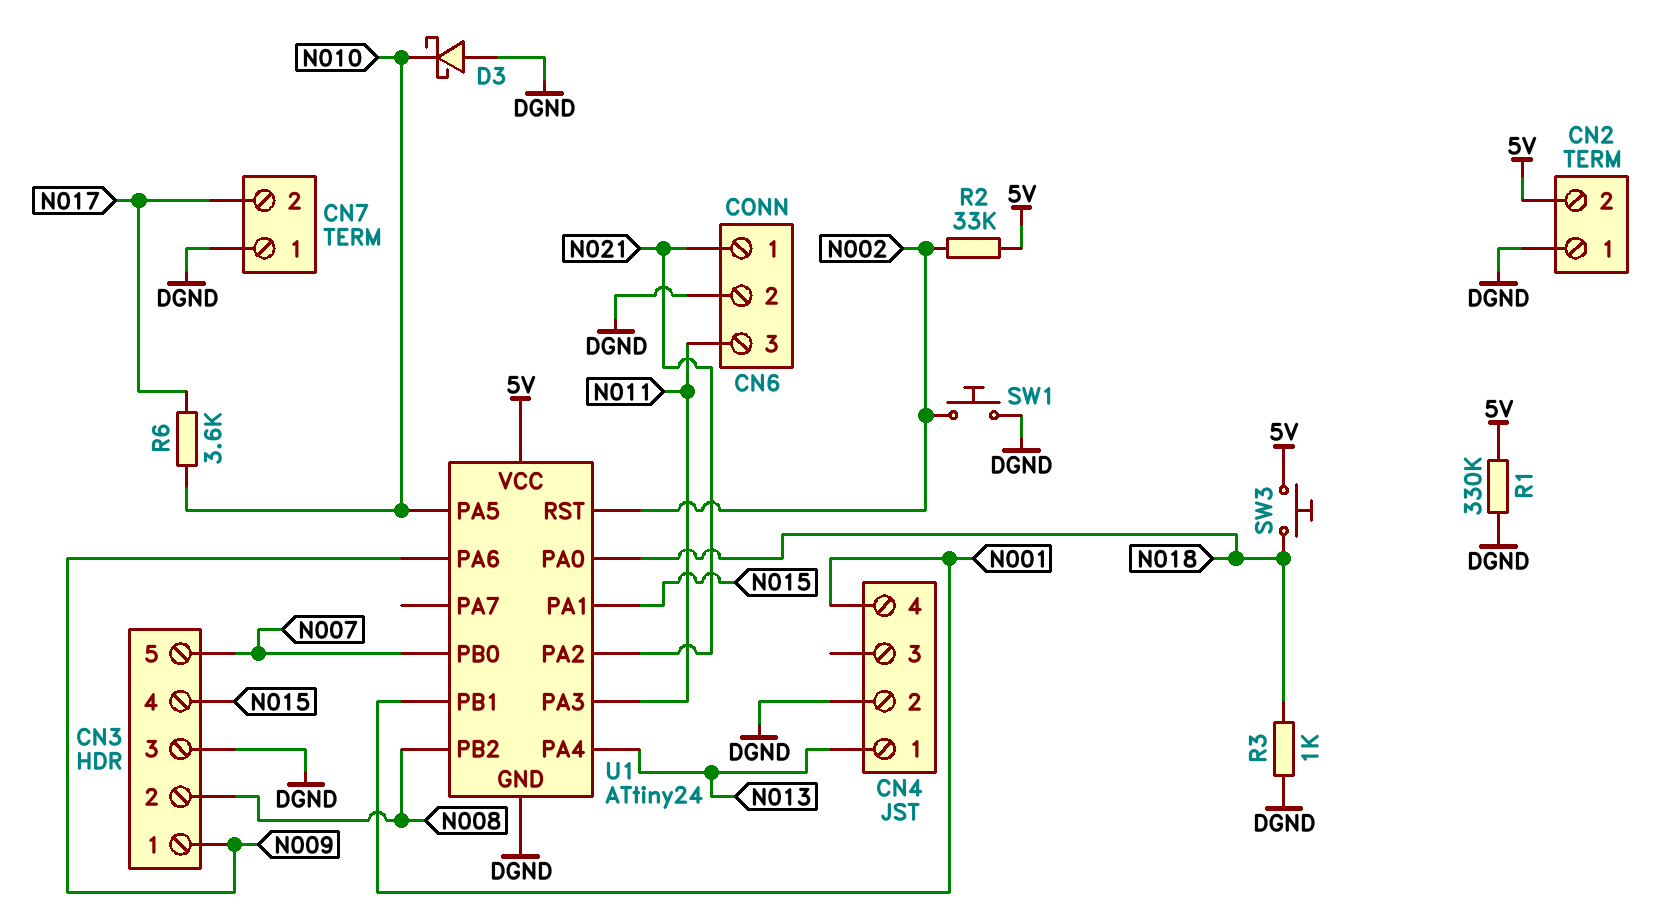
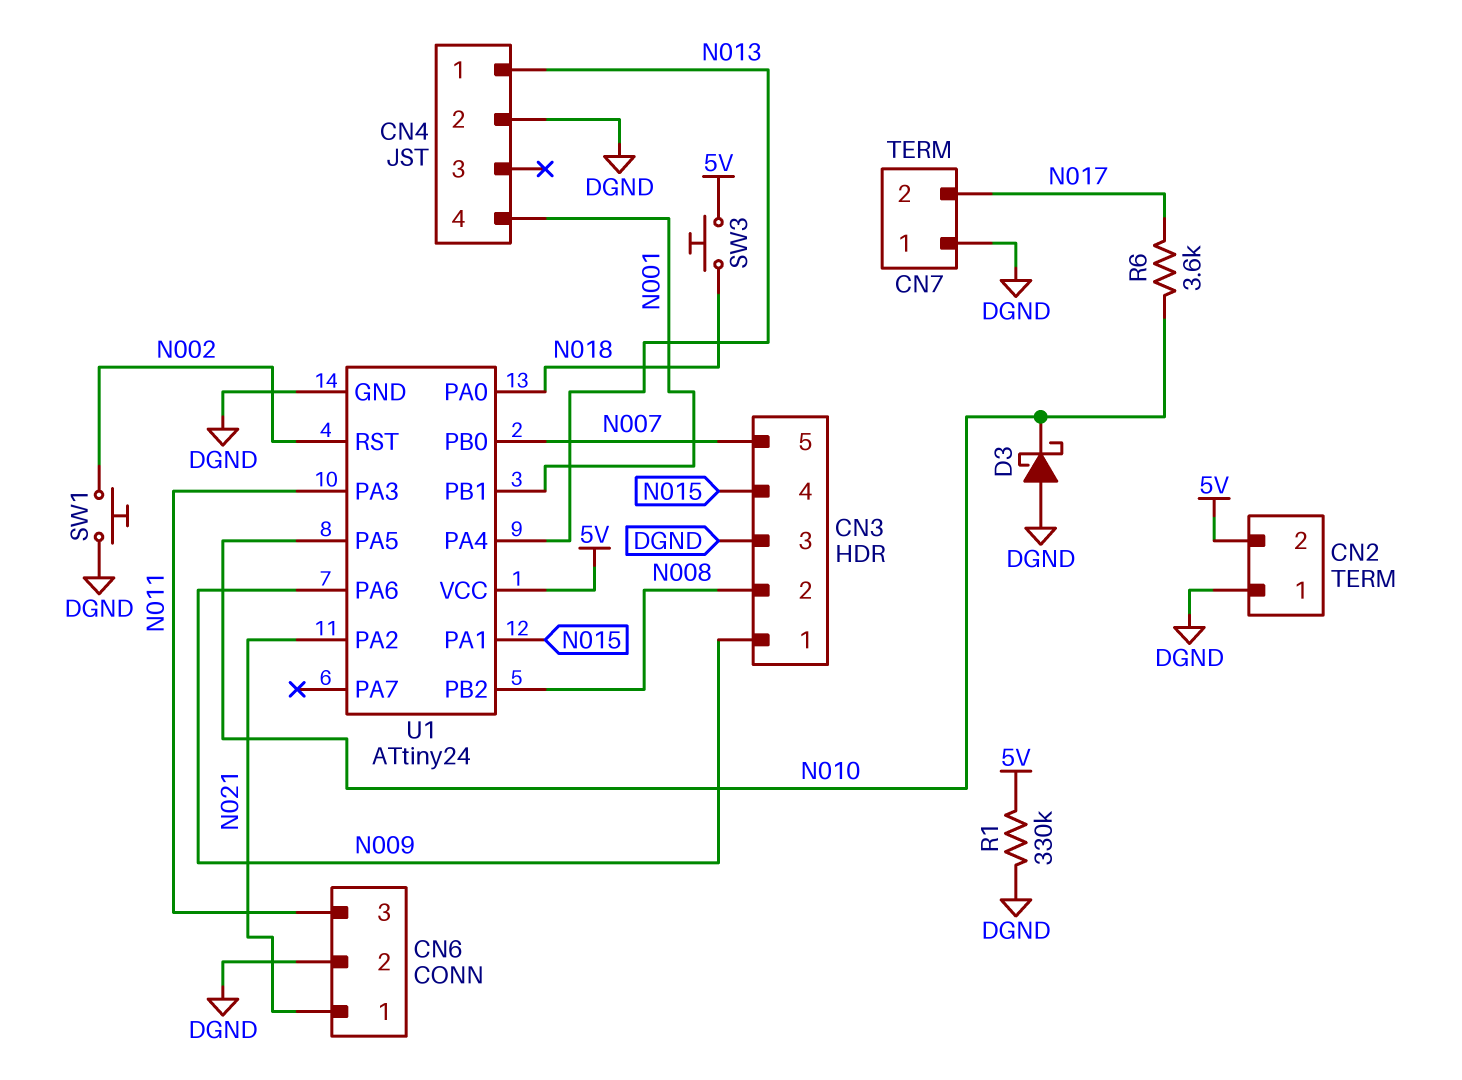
R2: 33k (5V, N002) -> none
R3: 1k (DGND, N018) -> none

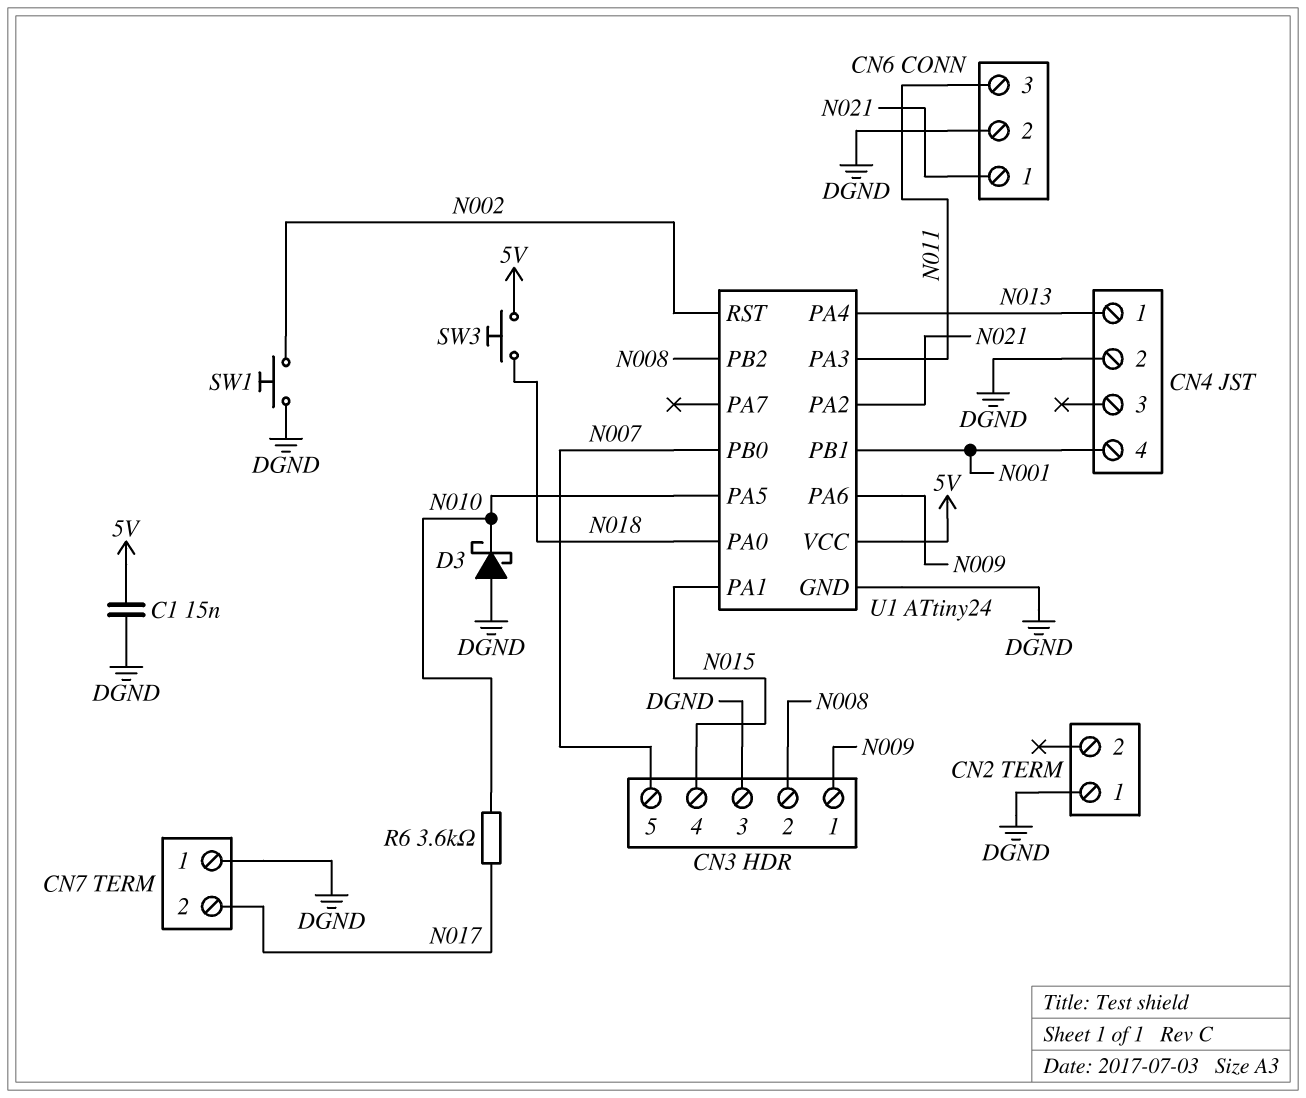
C1: none -> 15nF (5V, DGND)
CN2 pin 2: 5V -> none
R1: 330k (5V, DGND) -> none

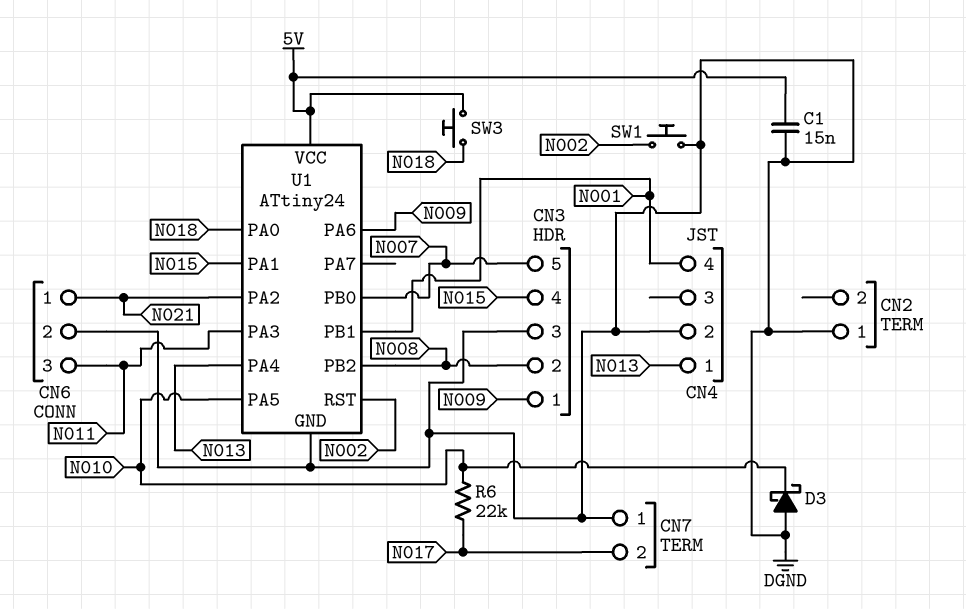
R6: 3.6k (N010, N017) -> 22k (N010, N017)

